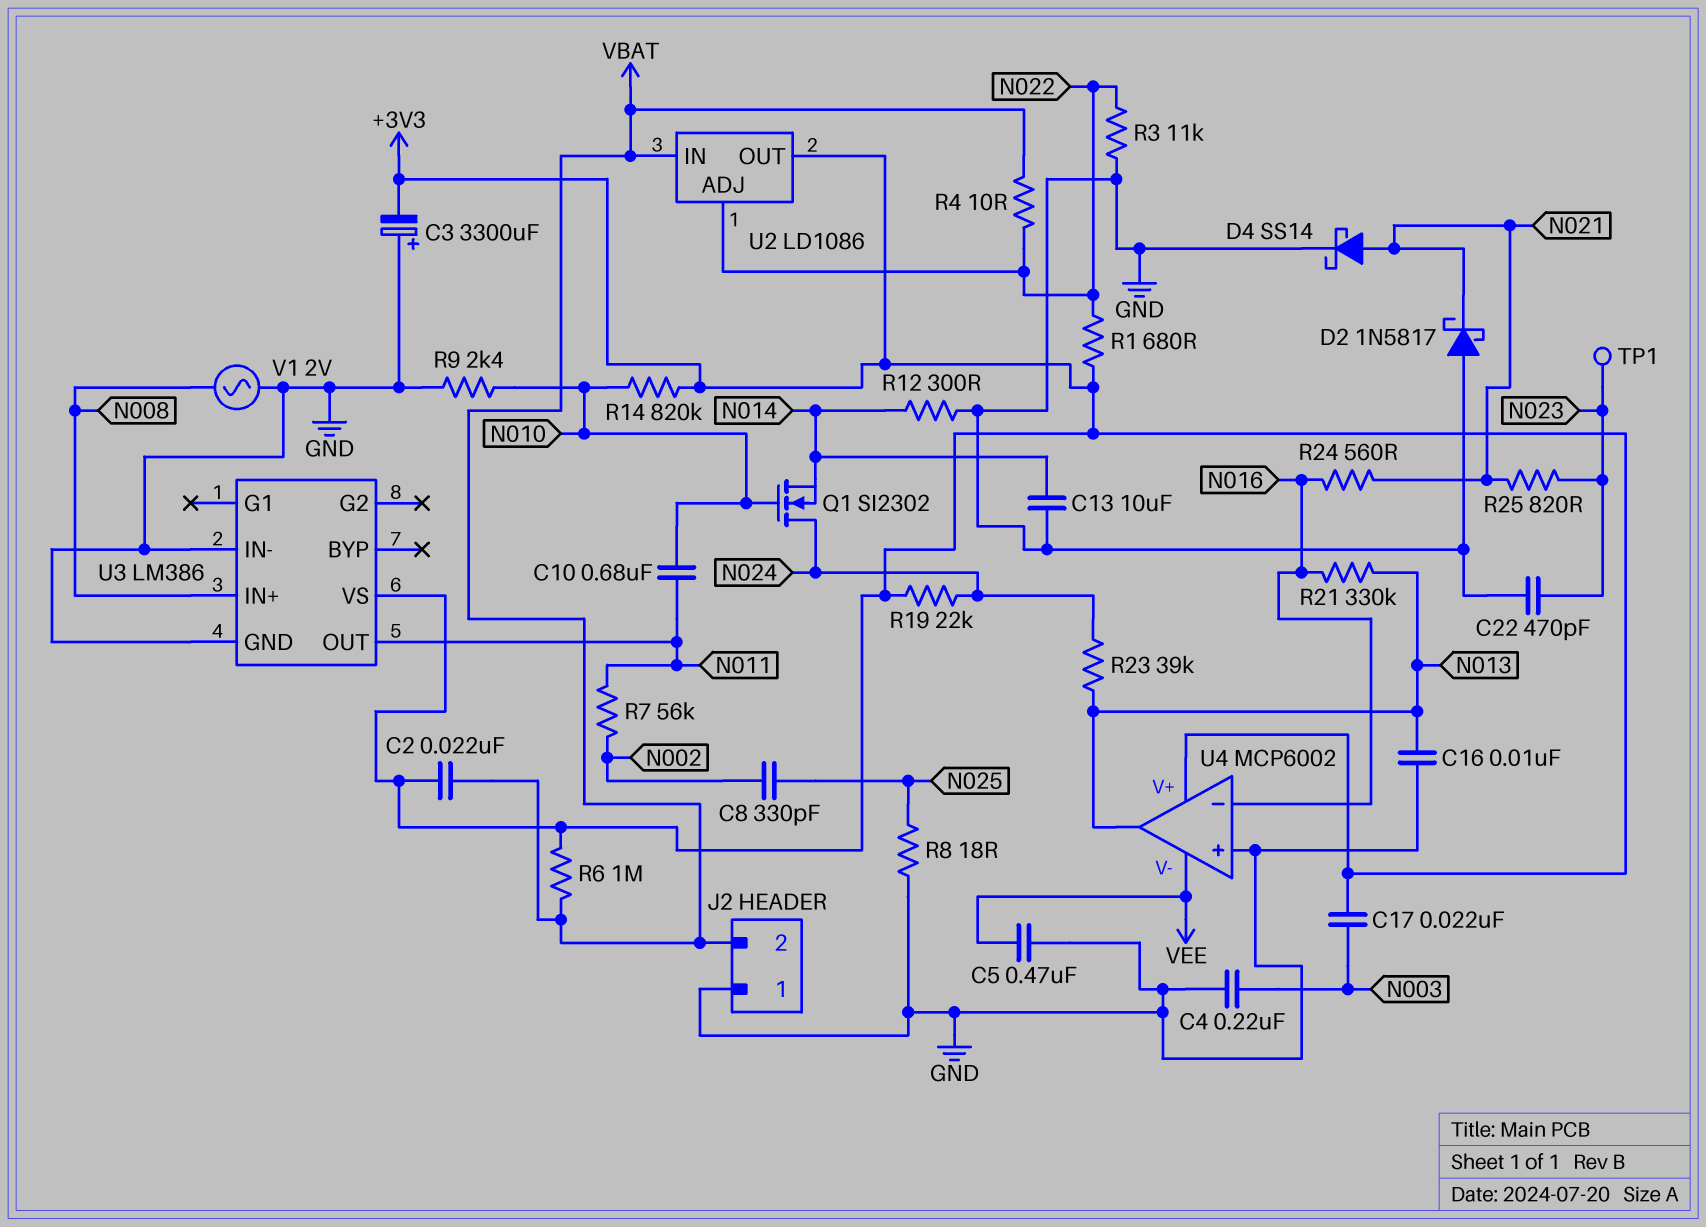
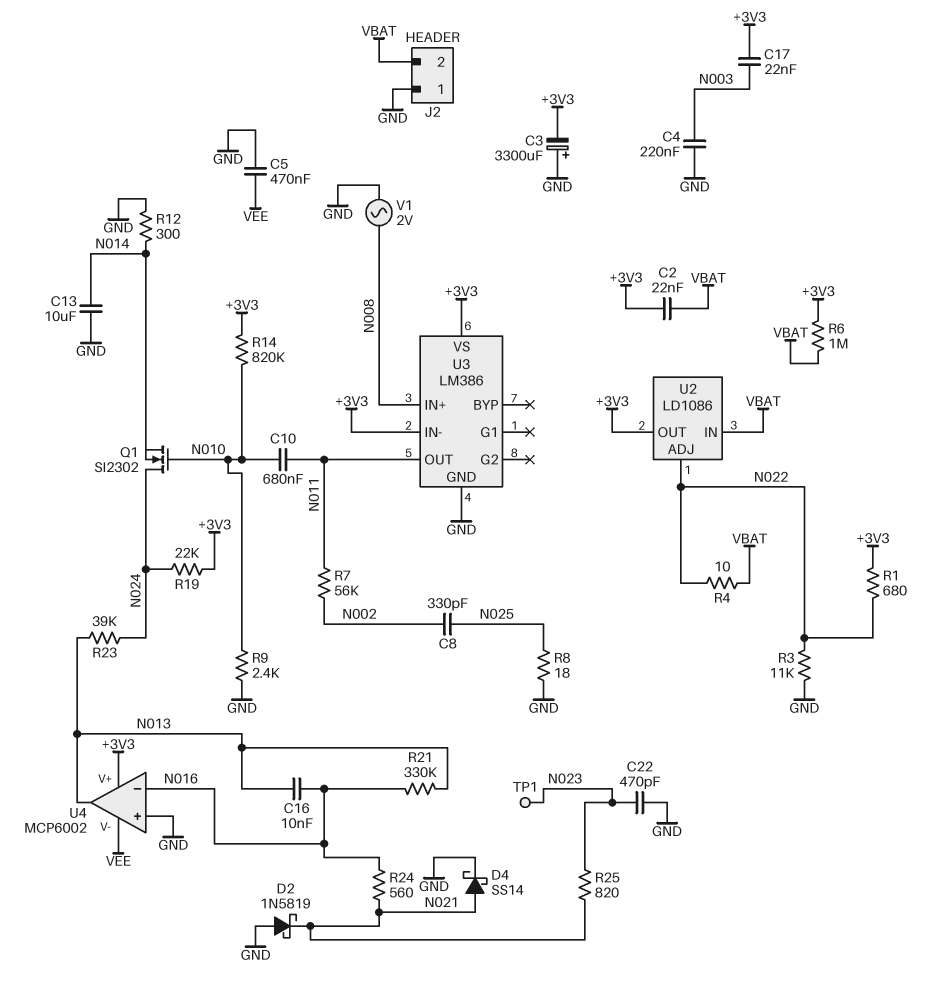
C16: 10nF (GND, N013) -> 10nF (N013, N016)
D2: schottky 1N5817 (A GND, K N021) -> schottky 1N5819 (A GND, K N021)
U3 pin IN-: GND -> +3V3

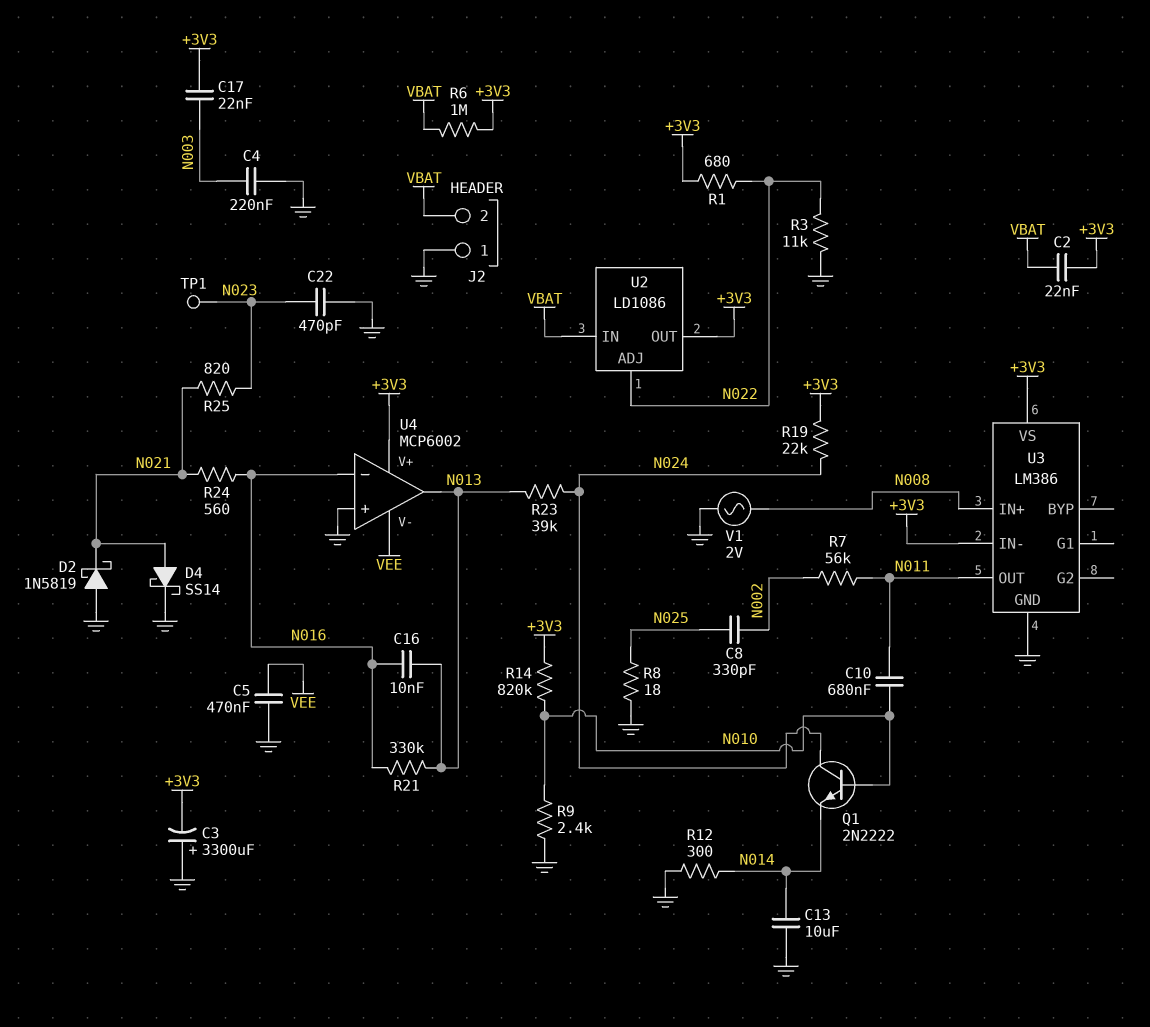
Q1: NMOS SI2302 (G N010, D N024, S N014) -> NPN 2N2222 (B N010, C N024, E N014)
R4: 10 (N022, VBAT) -> none

